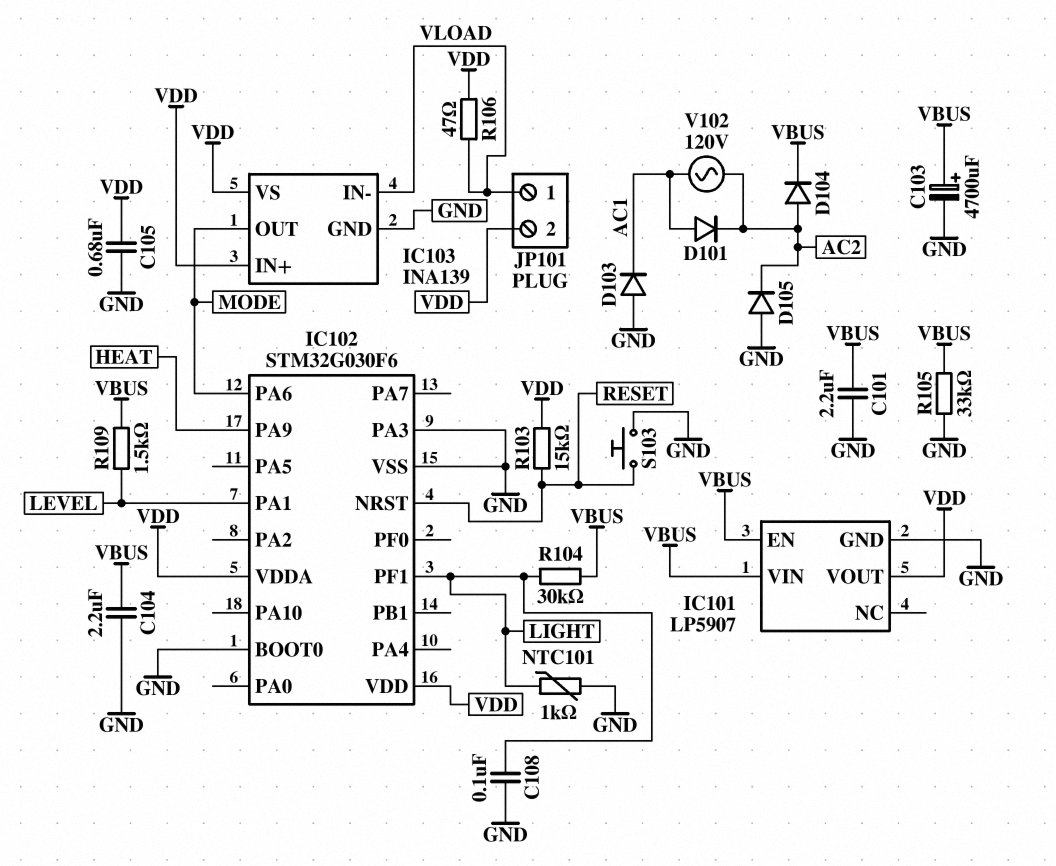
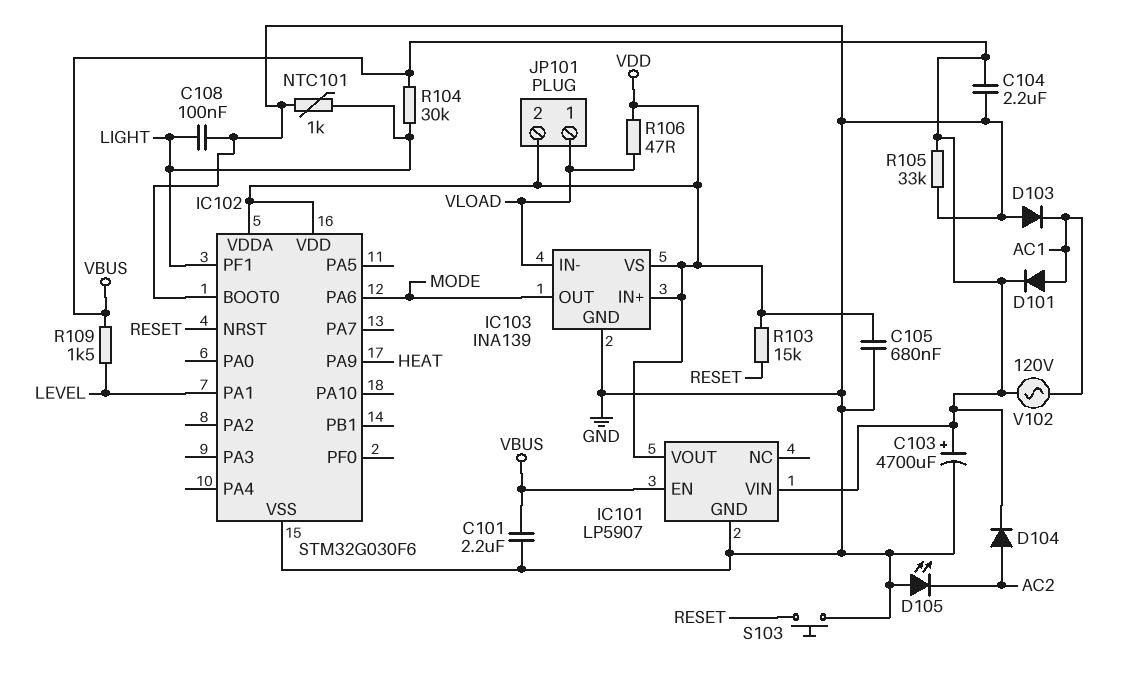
D101: diode (A AC1, K AC2) -> diode (A AC1, K VBUS)
D105: diode (A GND, K AC2) -> LED (A GND, K AC2)
IC102 pin PA3: GND -> none
V102: AC 120V (AC1, AC2) -> AC 120V (AC1, VBUS)

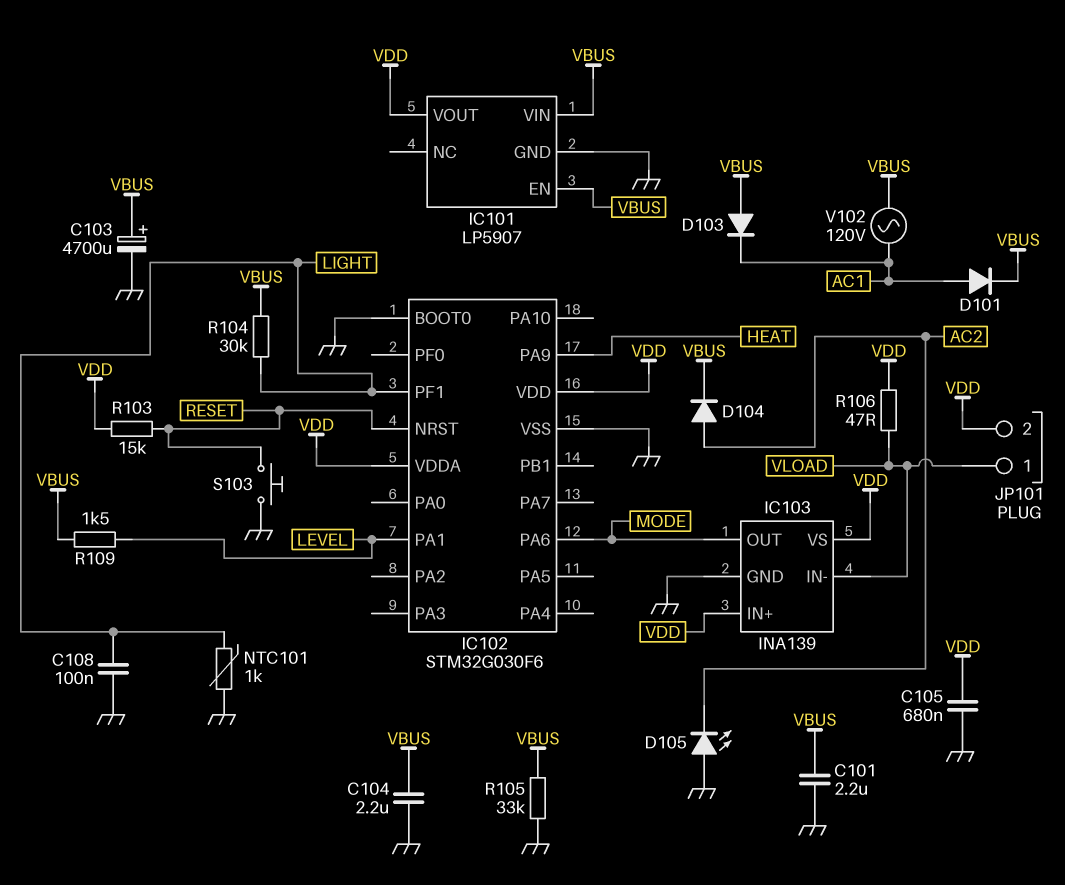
D103: diode (A GND, K AC1) -> diode (A VBUS, K AC1)

